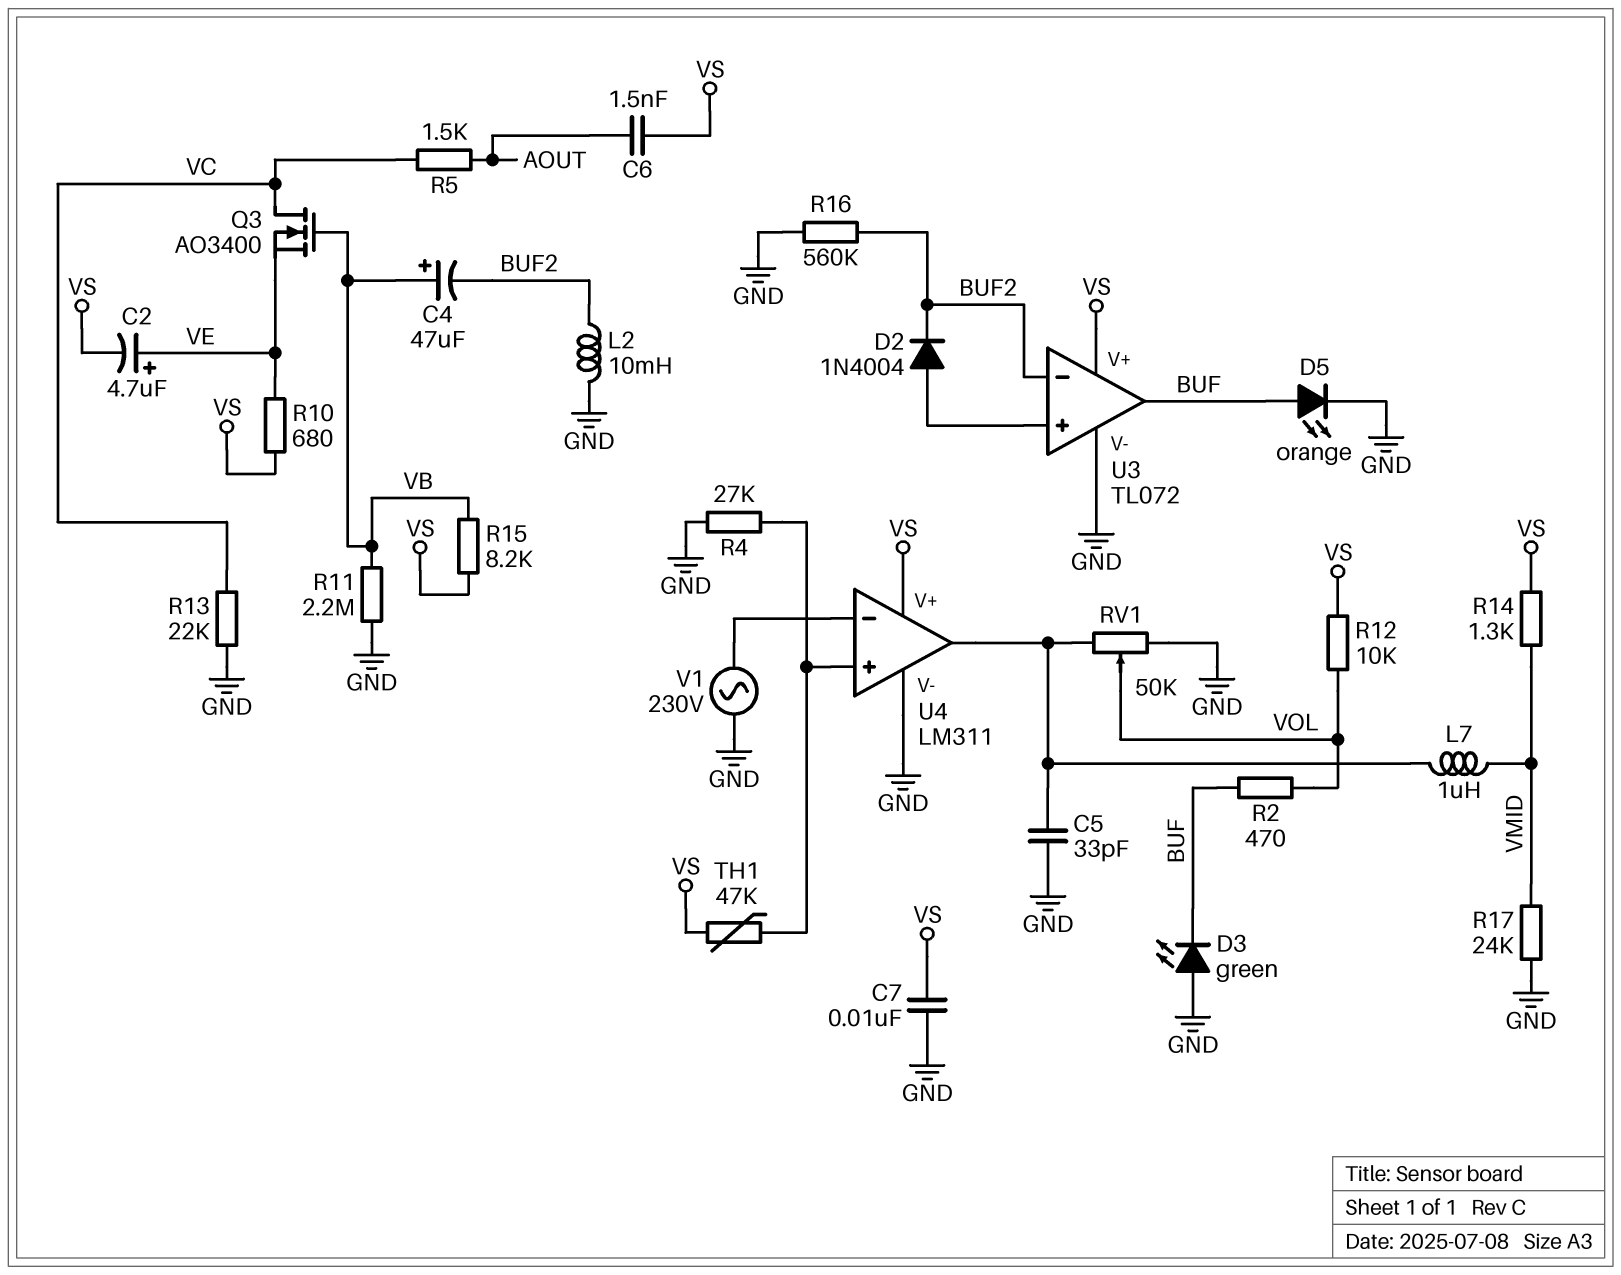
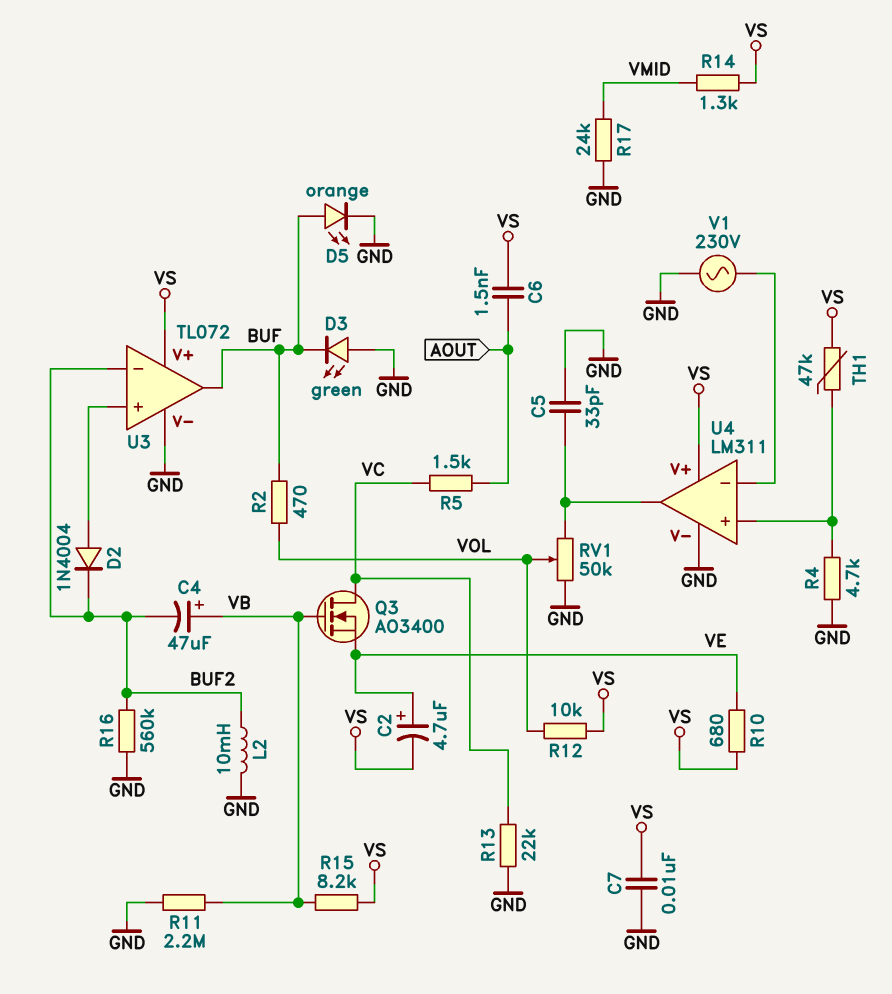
L7: 1uH (U4/out, VMID) -> none
R4: 27k (GND, U4/in+) -> 4.7k (GND, U4/in+)

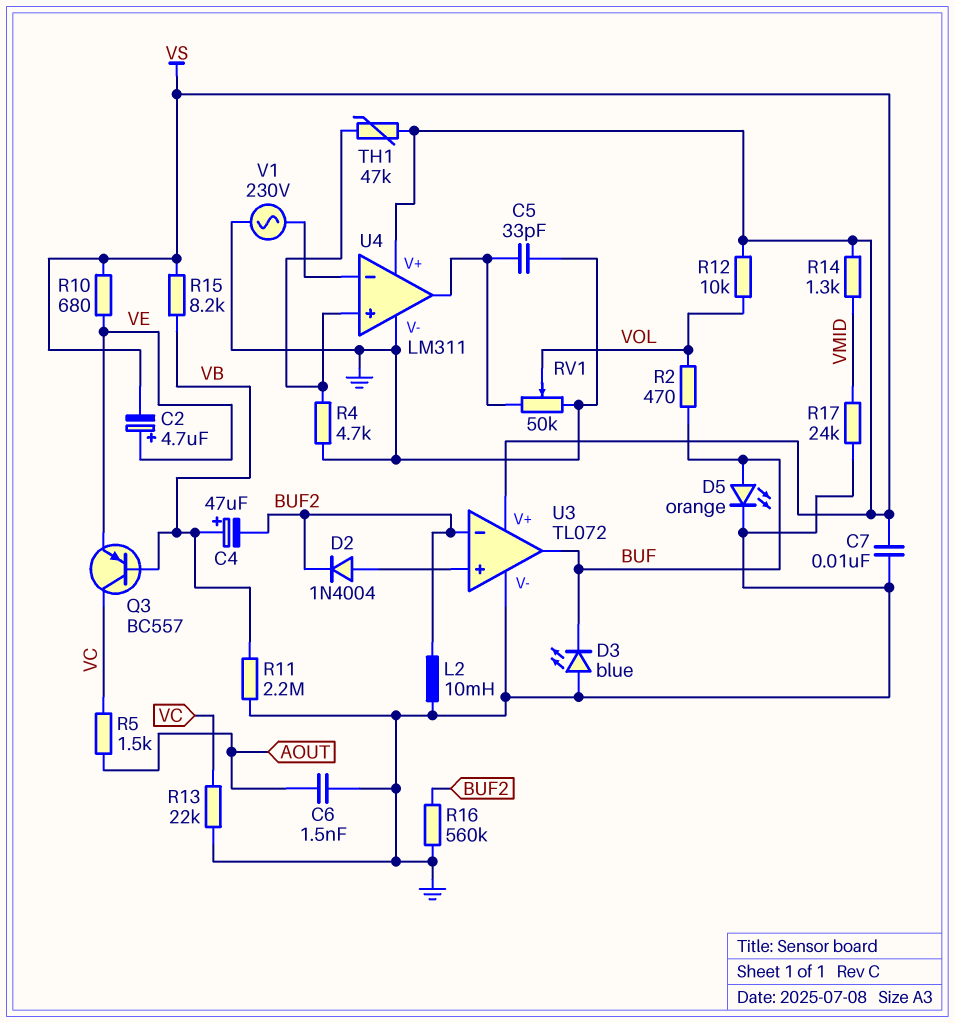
C6: 1.5nF (AOUT, VS) -> 1.5nF (AOUT, GND)
D3: LED green (A GND, K BUF) -> LED blue (A GND, K BUF)
Q3: NMOS AO3400 (G VB, D VC, S VE) -> PNP BC557 (B VB, C VC, E VE)

